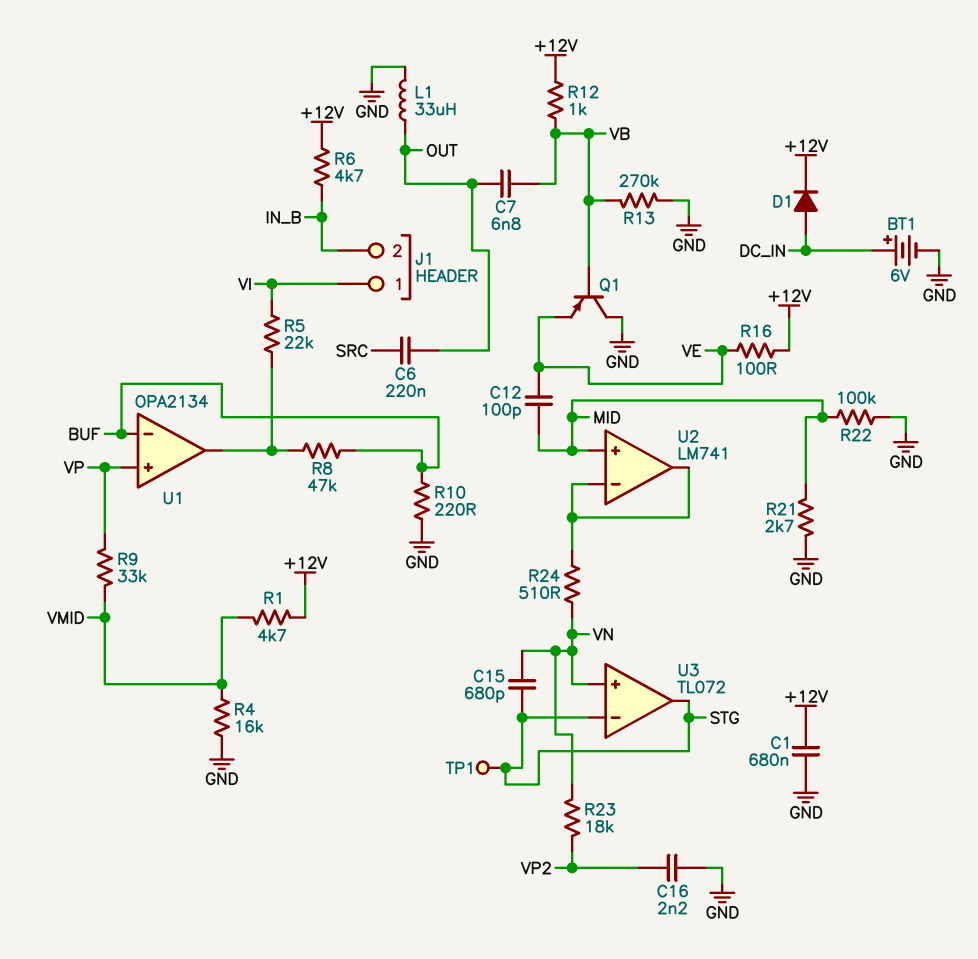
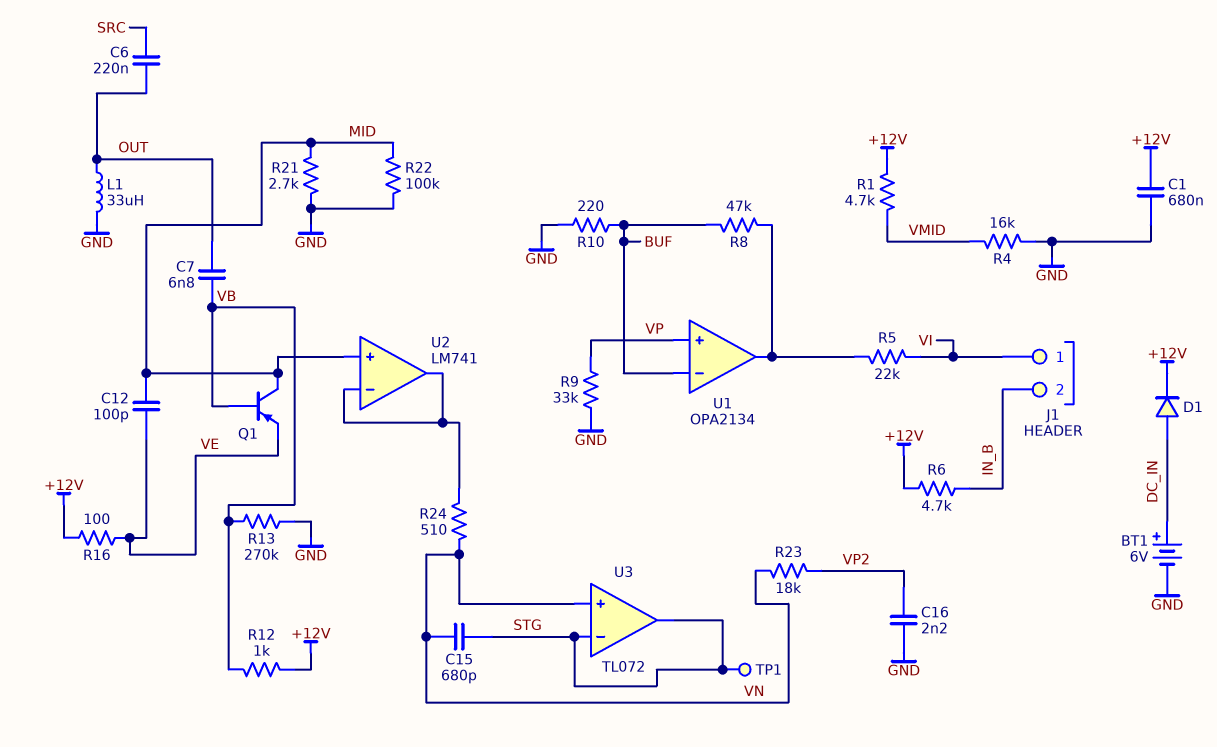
Q1: PNP (B VB, C GND, E VE) -> PNP (B VB, C MID, E VE)
R9: 33k (VMID, VP) -> 33k (GND, VP)

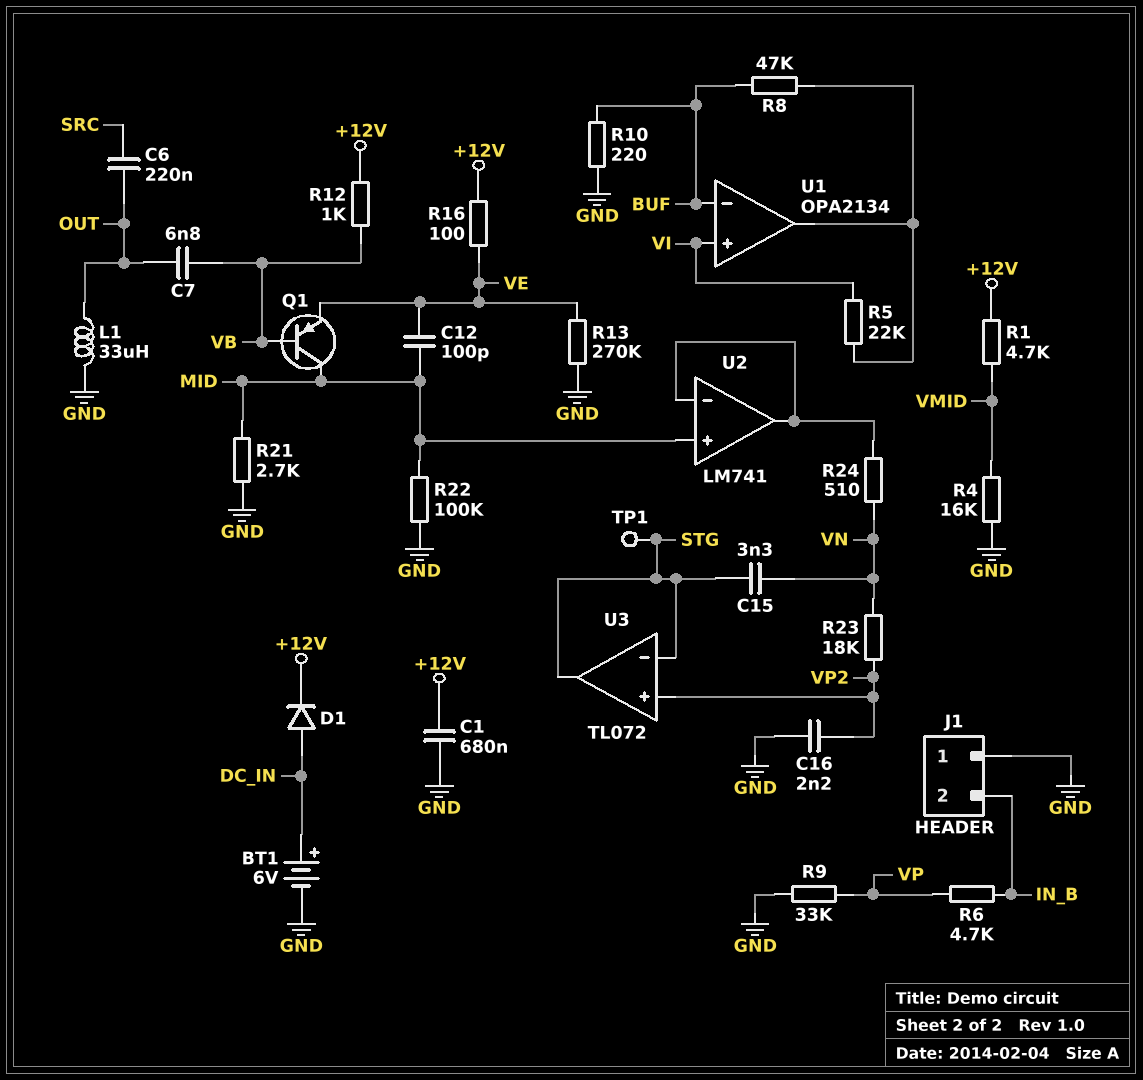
C15: 680pF (STG, VN) -> 3.3nF (STG, VN)
J1 pin 1: VI -> GND
R6: 4.7k (+12V, IN_B) -> 4.7k (IN_B, VP)
R13: 270k (GND, VB) -> 270k (GND, VE)
U1 pin in+: VP -> VI
U3 pin in+: VN -> VP2

